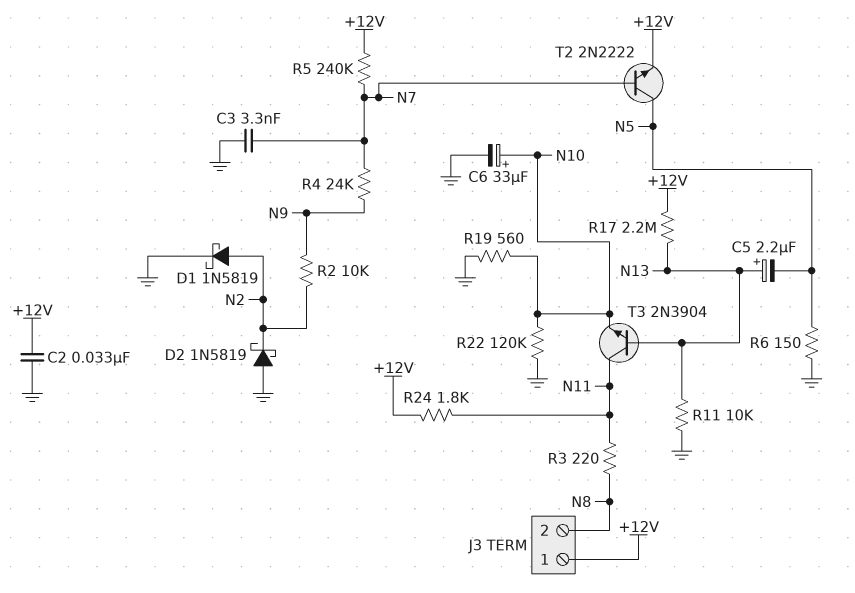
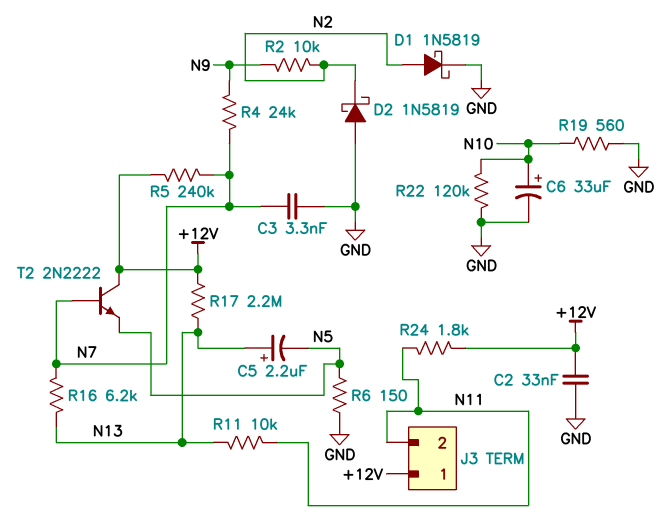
J3 pin 2: N8 -> N11
R3: 220 (N8, N11) -> none
R11: 10k (GND, N13) -> 10k (N11, N13)
R16: none -> 6.2k (N7, N13)
T2: NPN 2N2222 (B N7, C N5, E +12V) -> NPN 2N2222 (B N7, C +12V, E N5)
T3: NPN 2N3904 (B N13, C N11, E N10) -> none

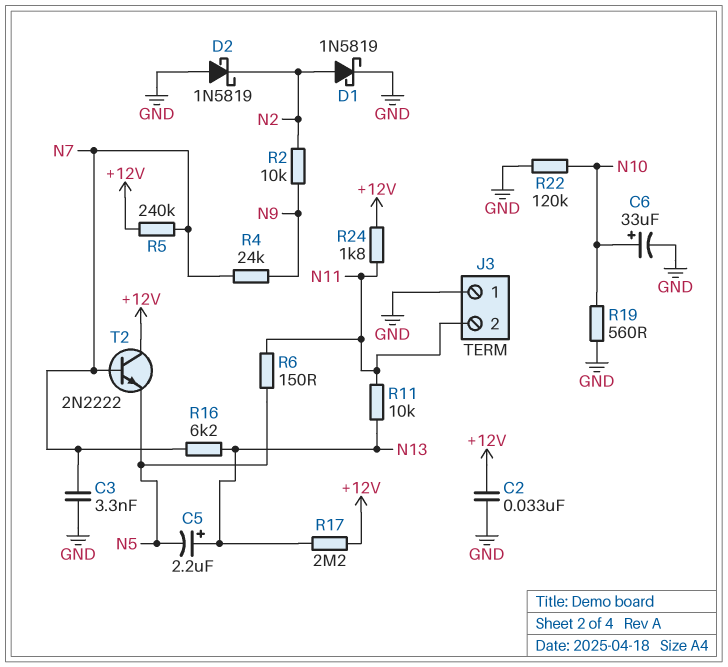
J3 pin 1: +12V -> GND
R6: 150 (GND, N5) -> 150 (N5, N11)

